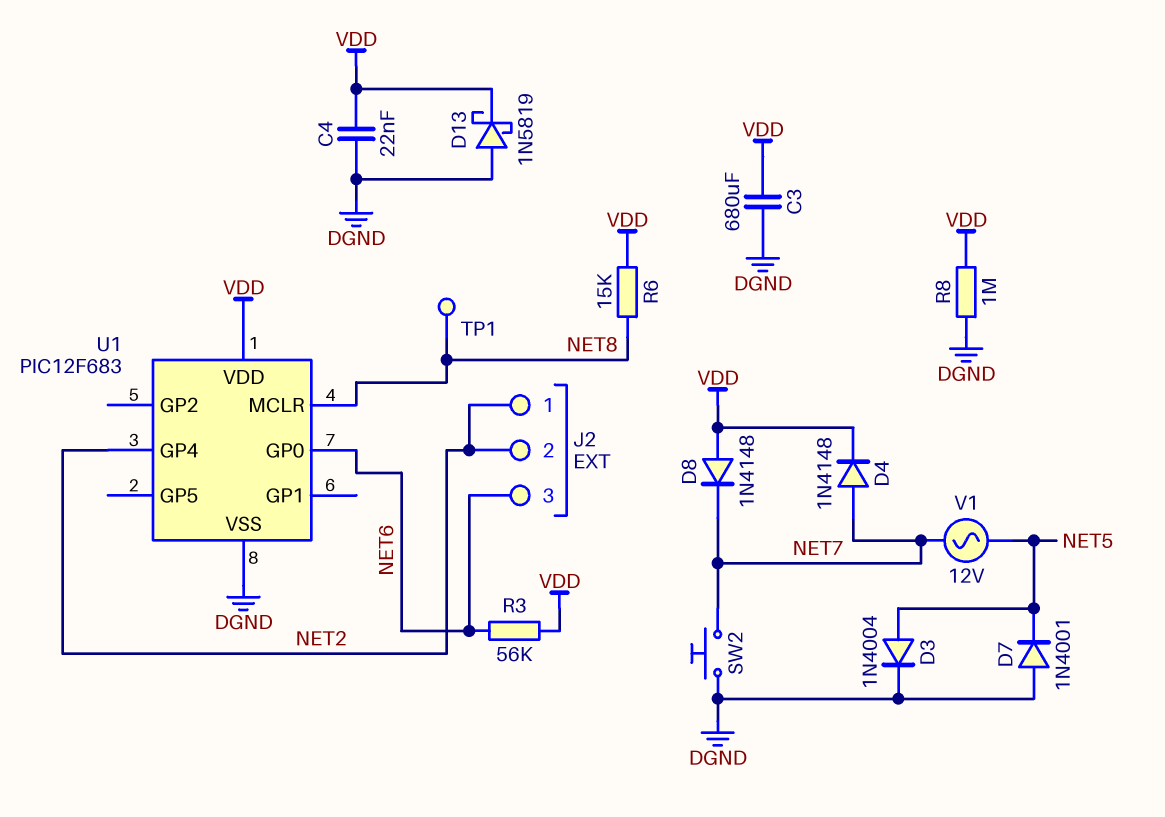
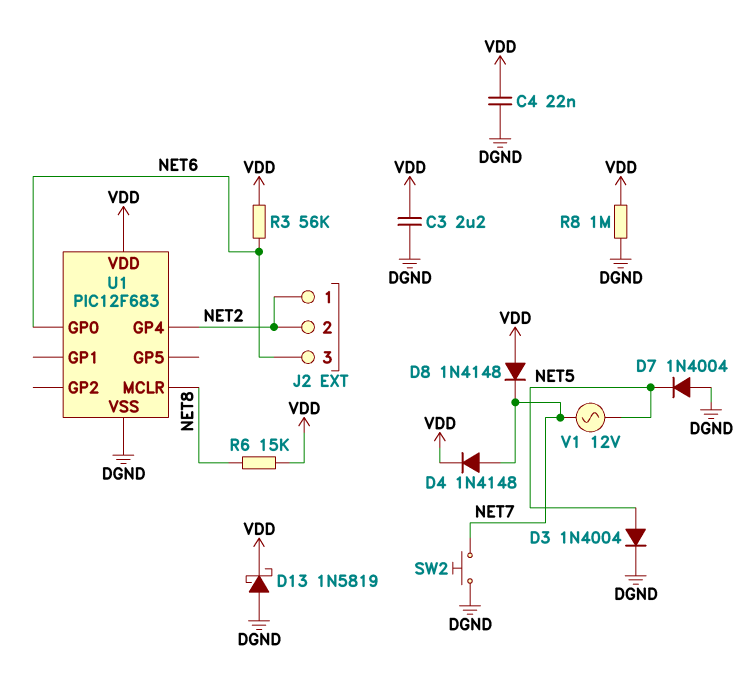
C3: 680uF (DGND, VDD) -> 2.2uF (DGND, VDD)
D7: diode 1N4001 (A DGND, K NET5) -> diode 1N4004 (A DGND, K NET5)
TP1: test point (NET8) -> none

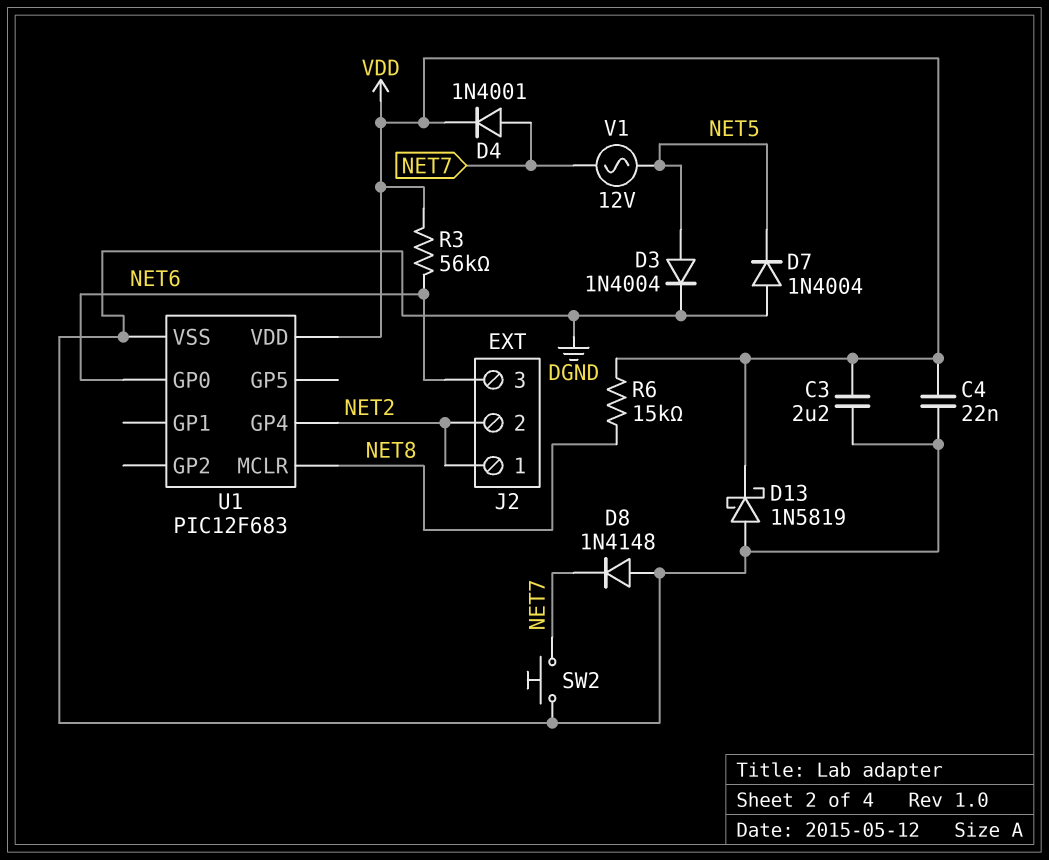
D4: diode 1N4148 (A NET7, K VDD) -> diode 1N4001 (A NET7, K VDD)
D8: diode 1N4148 (A VDD, K NET7) -> diode 1N4148 (A DGND, K NET7)
R8: 1M (DGND, VDD) -> none

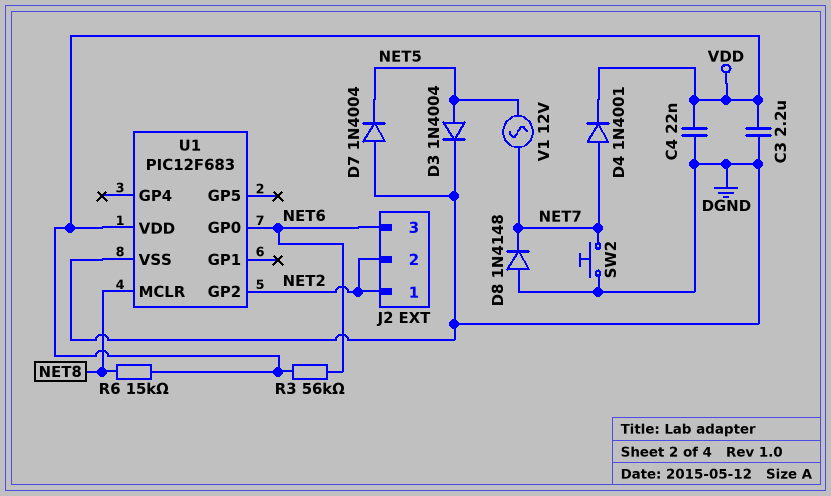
D13: schottky 1N5819 (A DGND, K VDD) -> none
U1 pin GP2: none -> NET2
U1 pin GP4: NET2 -> none

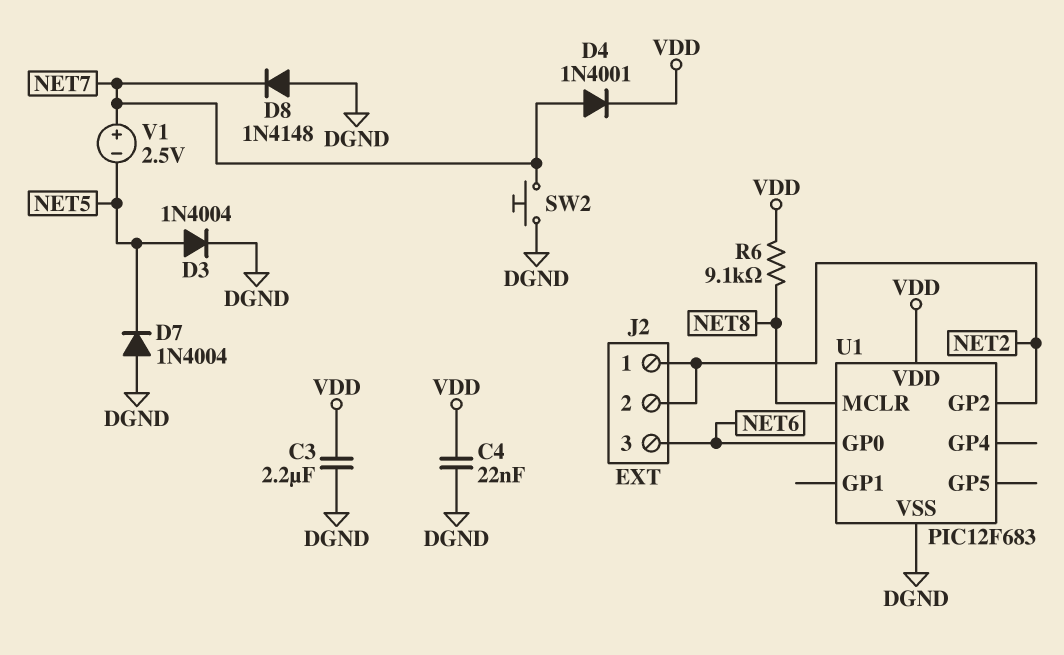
R3: 56k (NET6, VDD) -> none
R6: 15k (NET8, VDD) -> 9.1k (NET8, VDD)
V1: AC 12V (NET5, NET7) -> 2.5V (plus NET7, minus NET5)

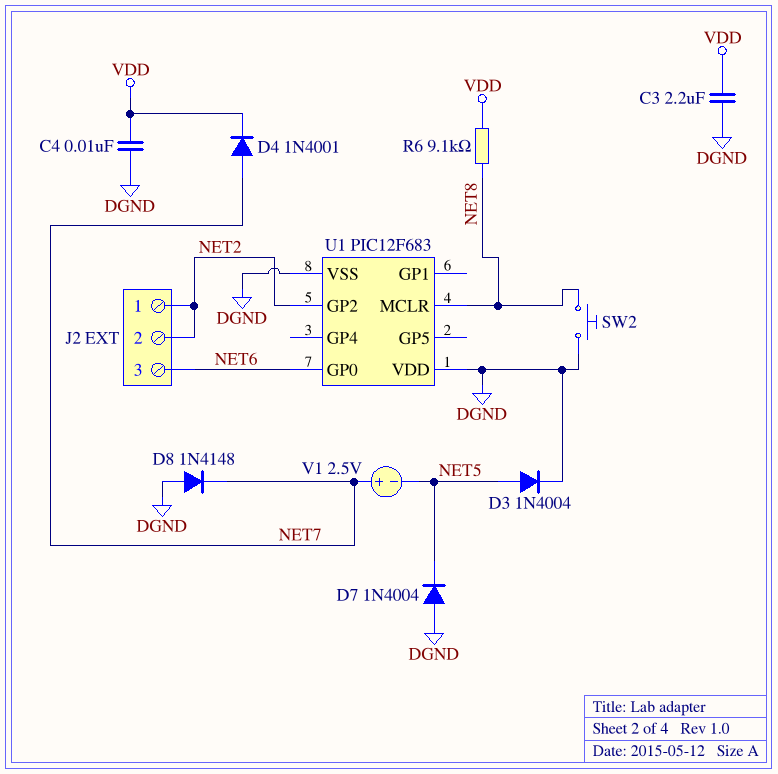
C4: 22nF (DGND, VDD) -> 10nF (DGND, VDD)
SW2: button (DGND, NET7) -> button (DGND, NET8)
U1 pin VDD: VDD -> DGND

